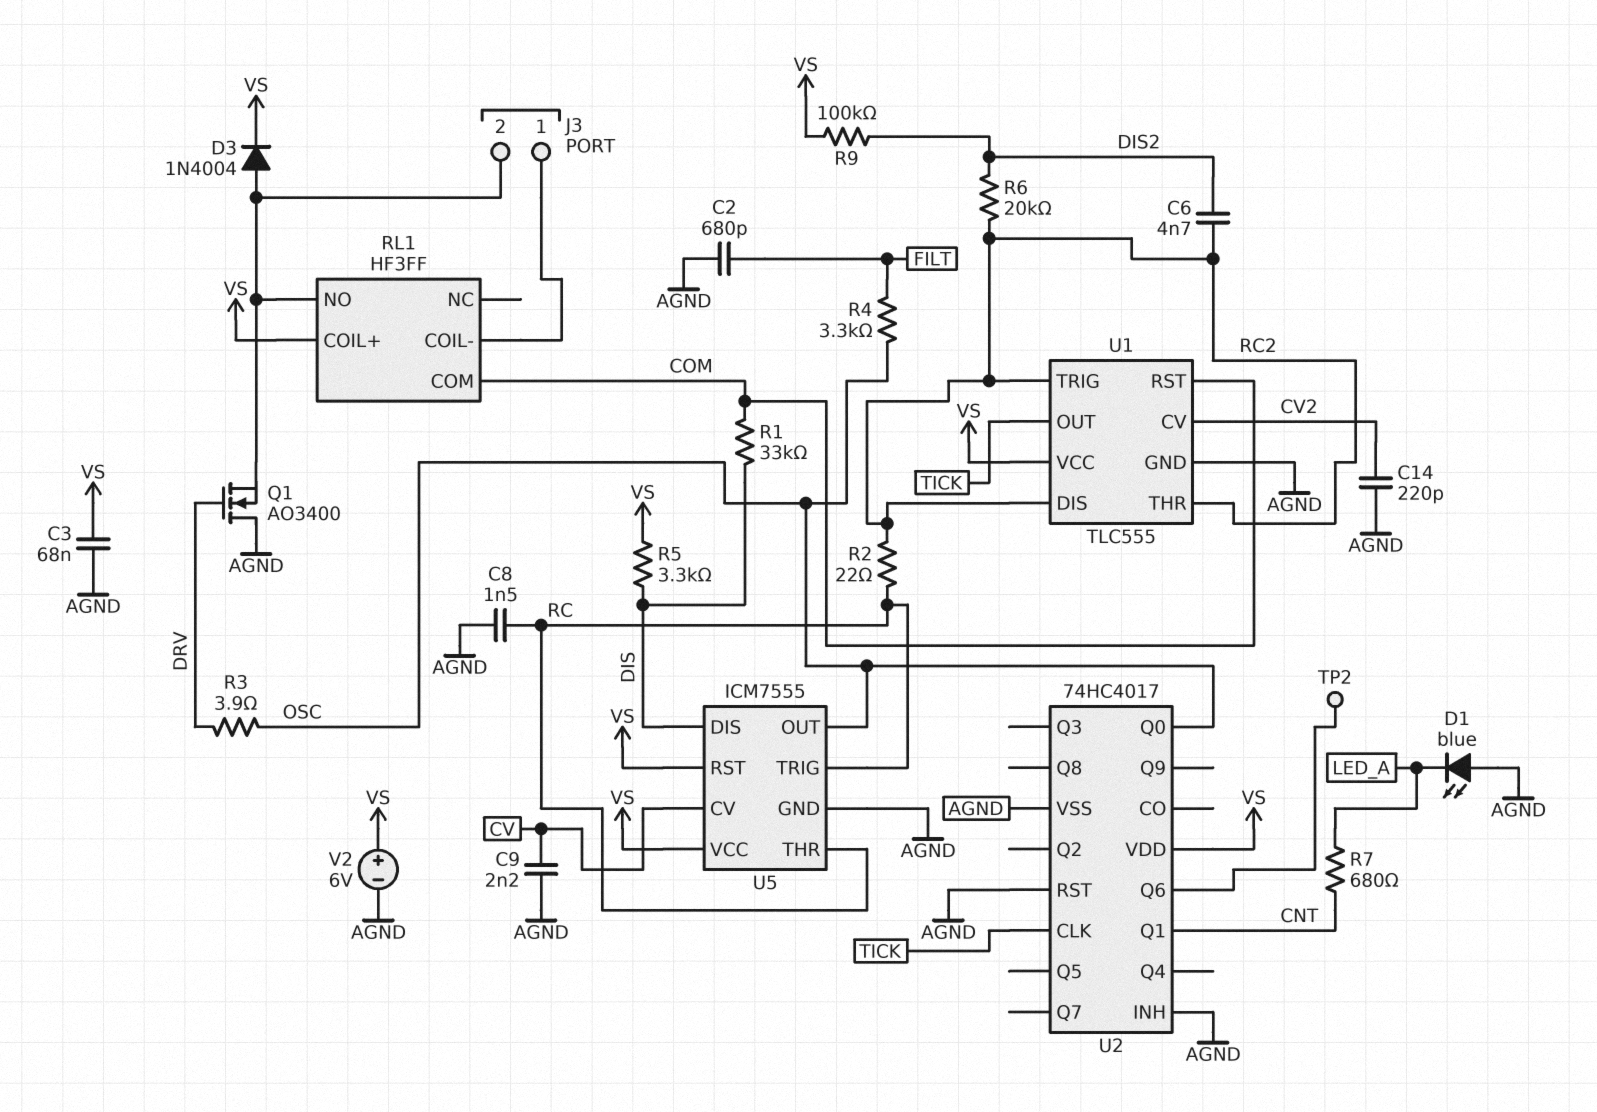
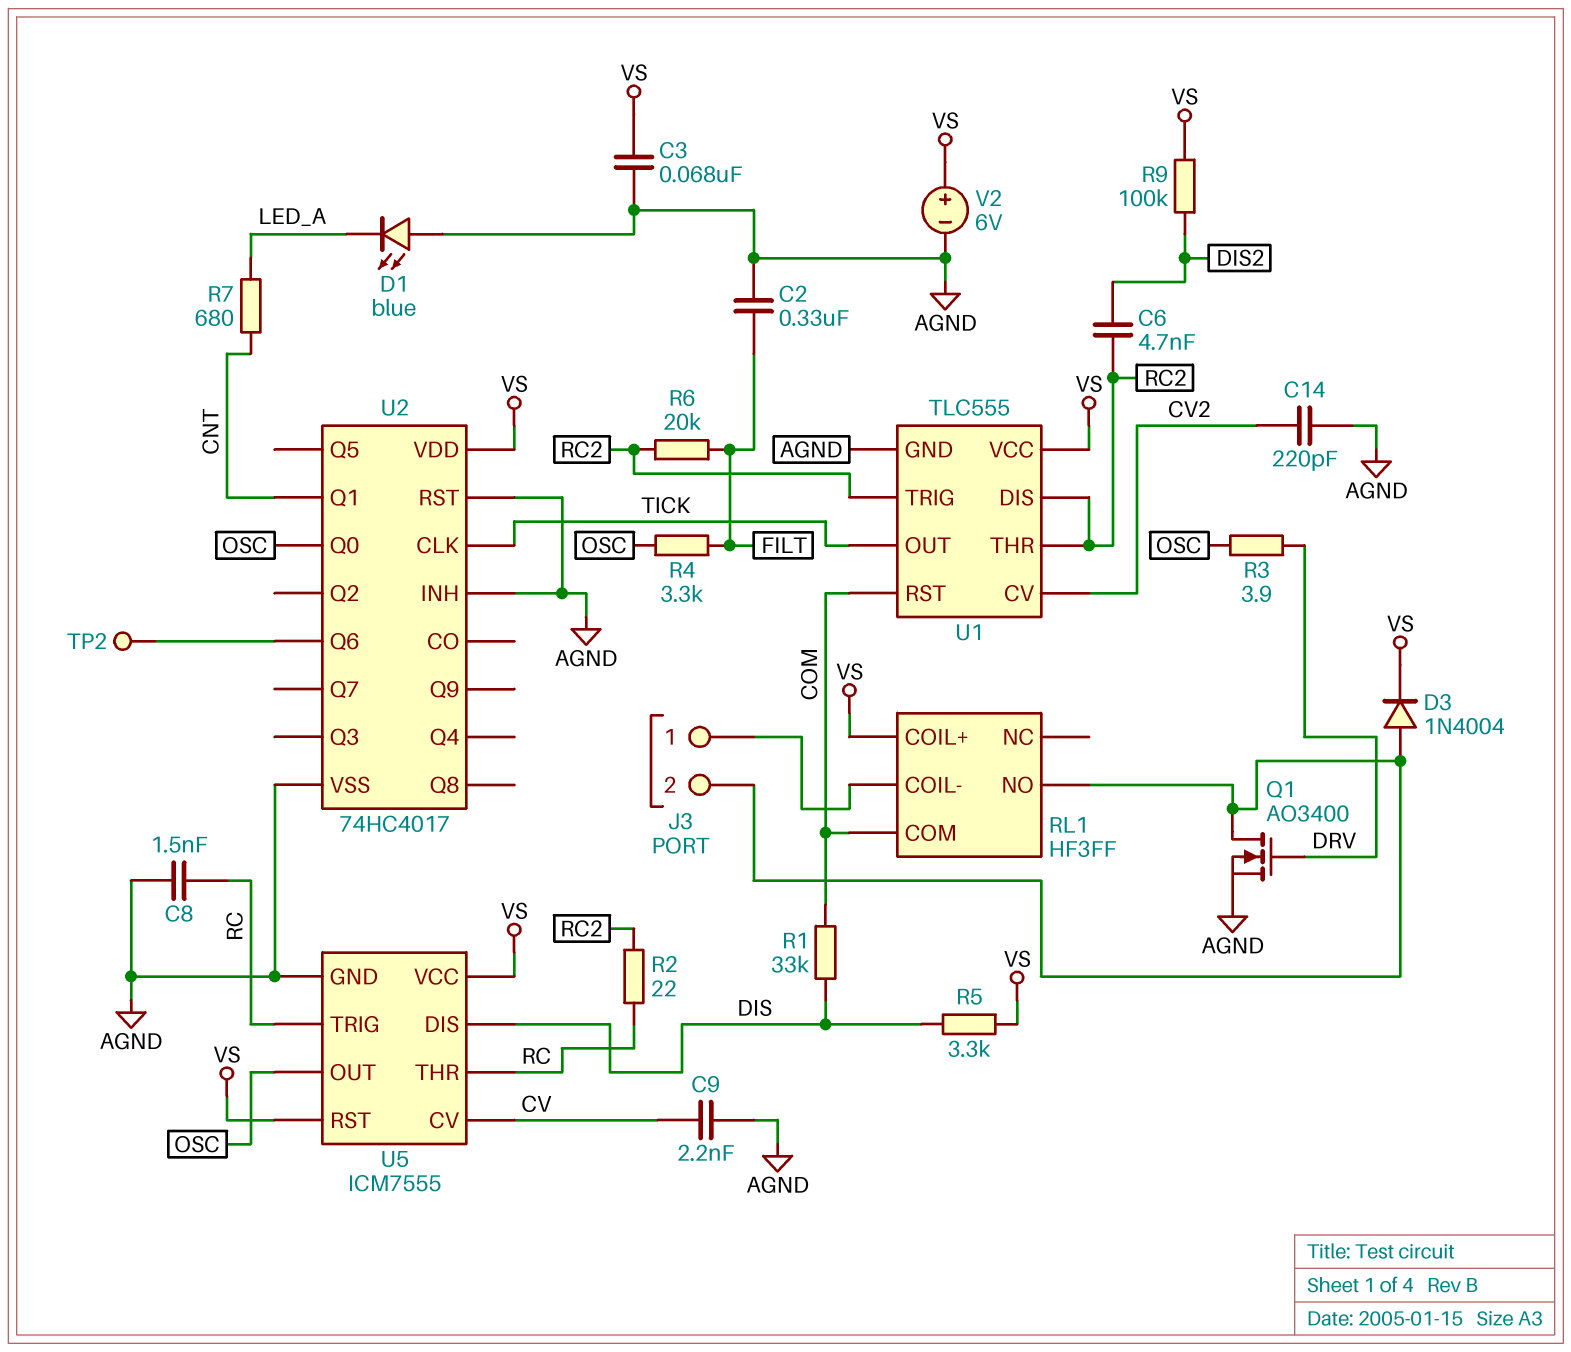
C2: 680pF (AGND, FILT) -> 330nF (AGND, FILT)
Q1: NMOS AO3400 (G DRV, D AGND, S J3/2) -> NMOS AO3400 (G DRV, D J3/2, S AGND)
R6: 20k (DIS2, RC2) -> 20k (FILT, RC2)

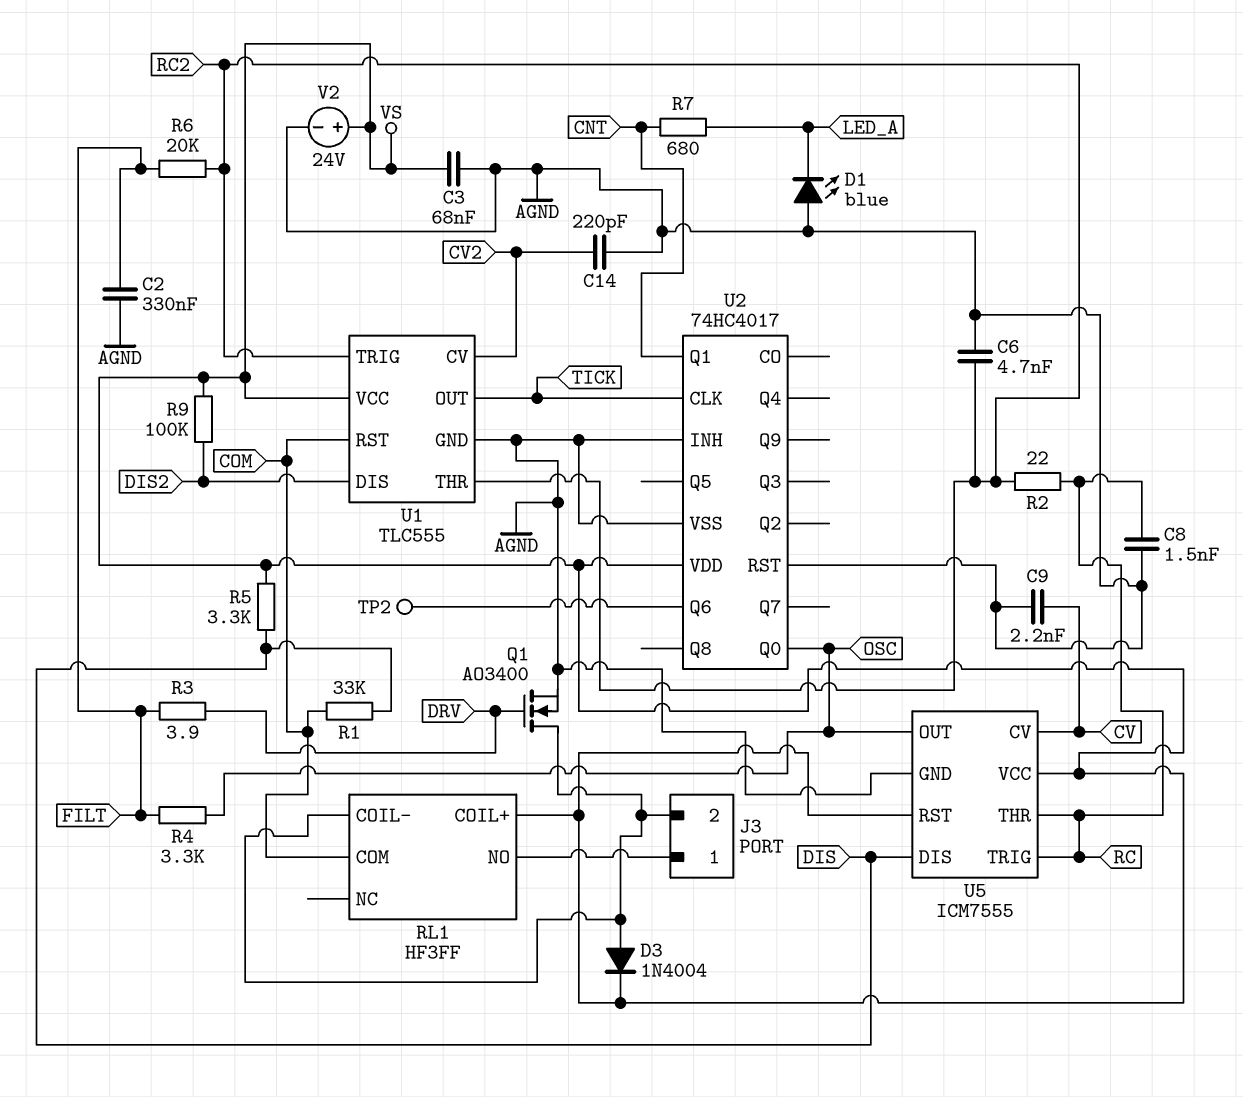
C6: 4.7nF (DIS2, RC2) -> 4.7nF (AGND, RC2)
R3: 3.9 (DRV, OSC) -> 3.9 (DRV, FILT)
RL1 pin COIL-: J3/1 -> J3/2
RL1 pin NO: J3/2 -> J3/1
U1 pin DIS: RC2 -> DIS2
V2: 6V (plus VS, minus AGND) -> 24V (plus VS, minus AGND)

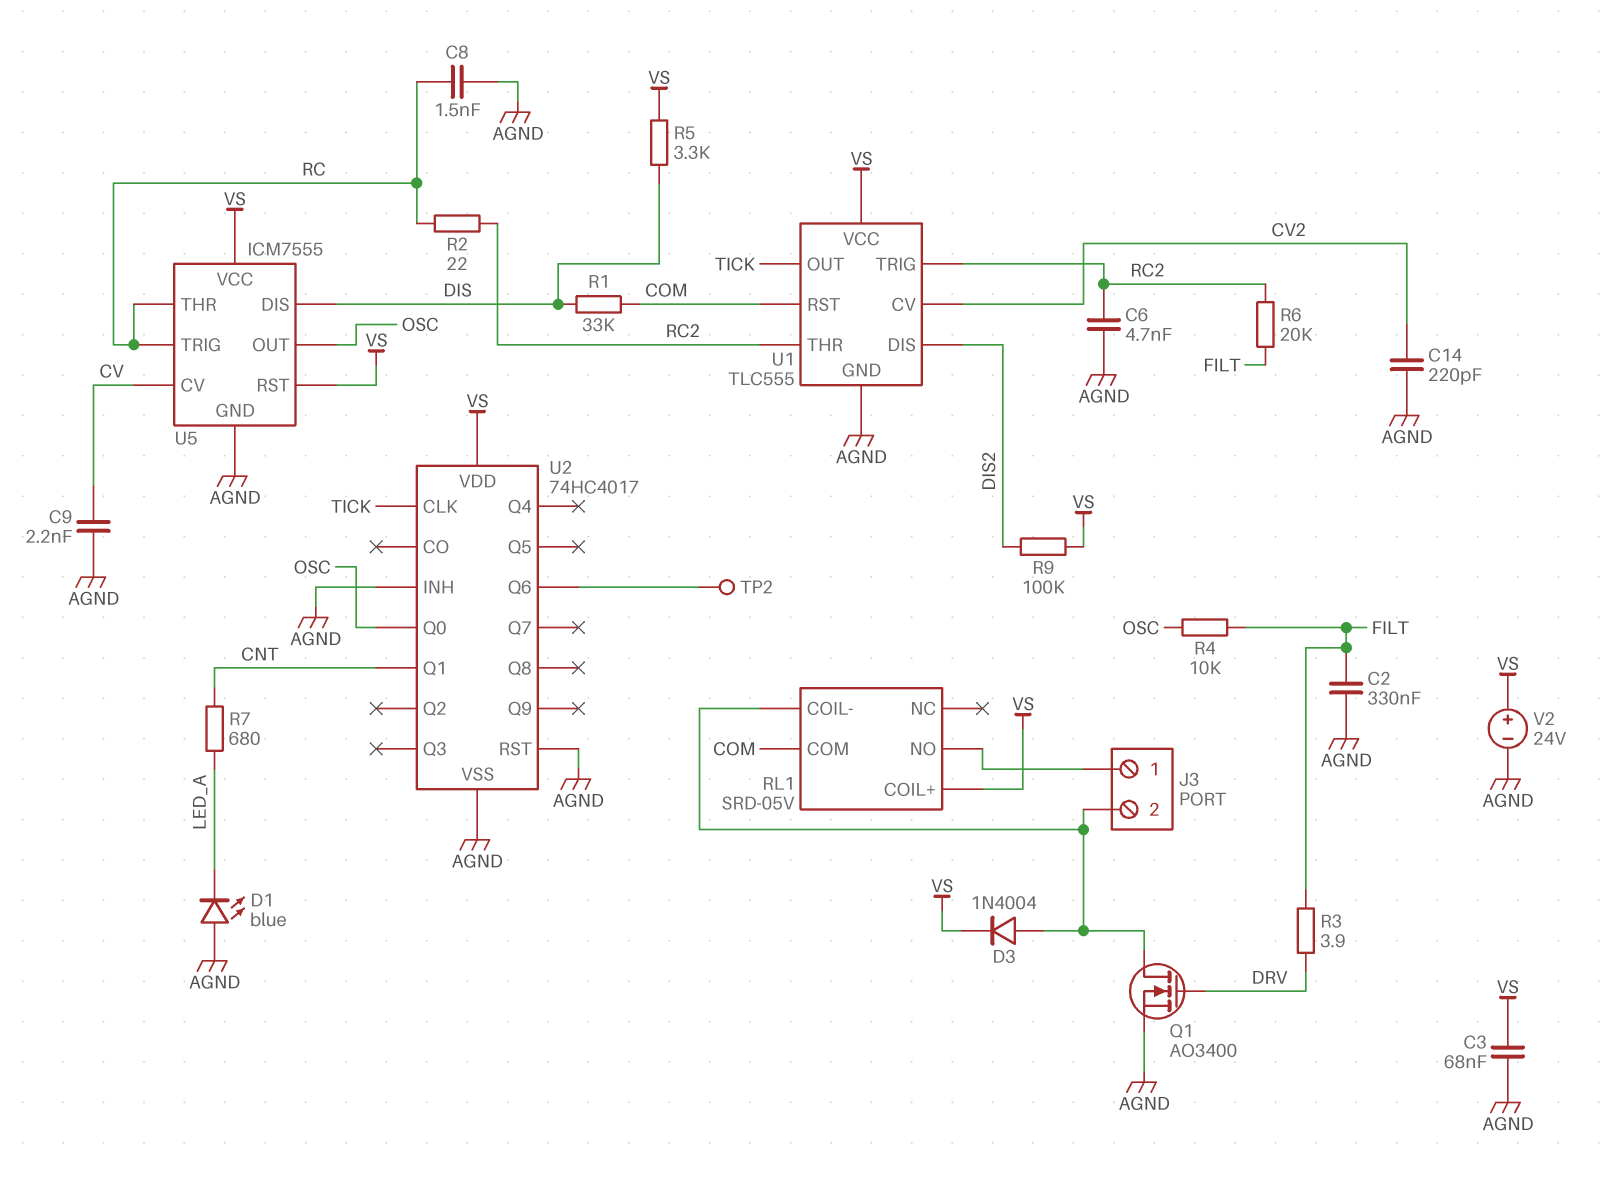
R4: 3.3k (FILT, OSC) -> 10k (FILT, OSC)
RL1: HF3FF -> SRD-05V

